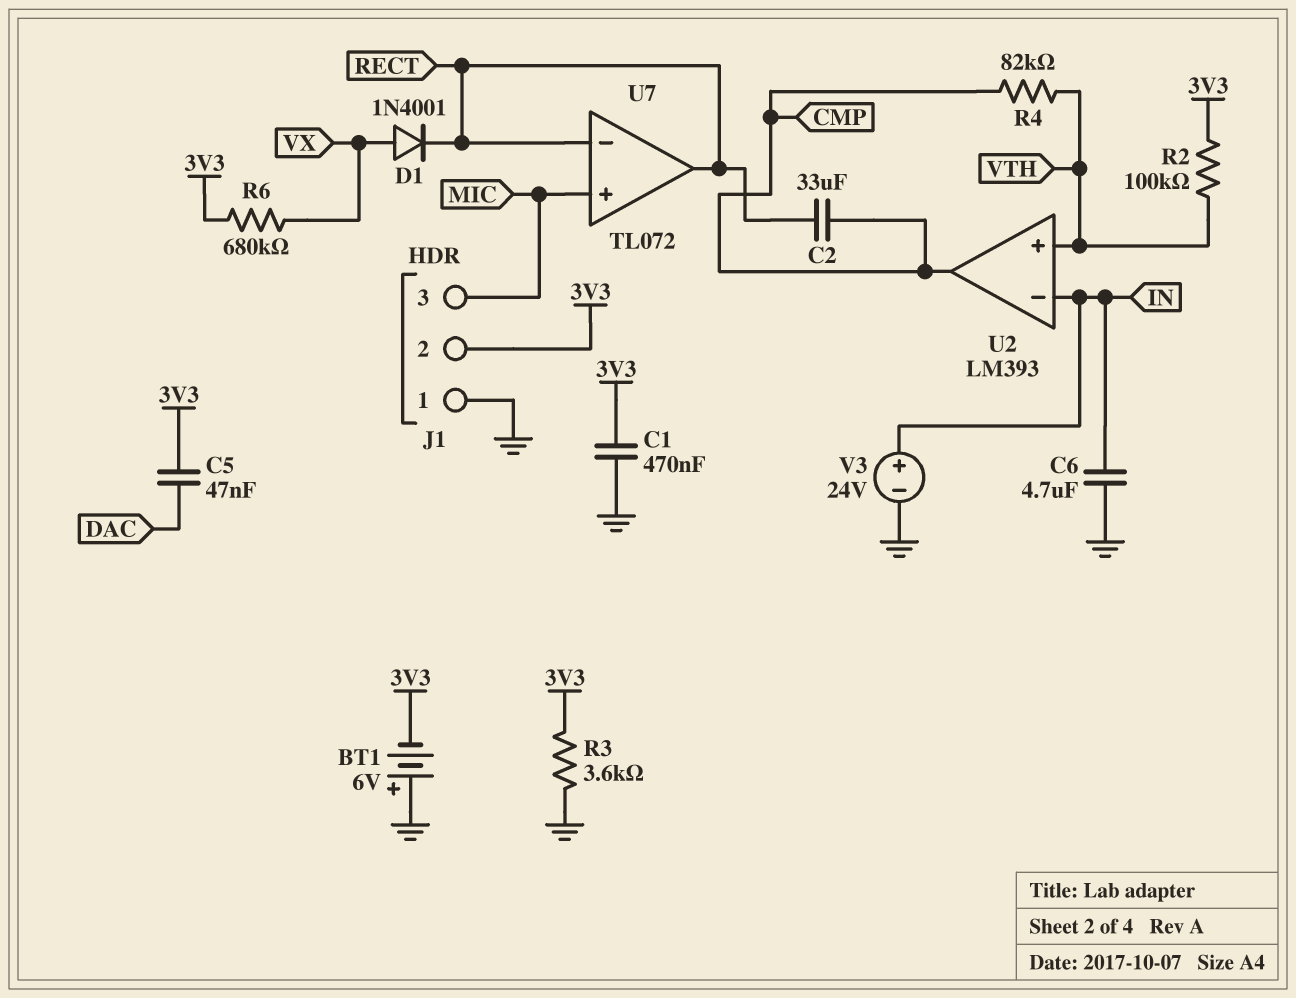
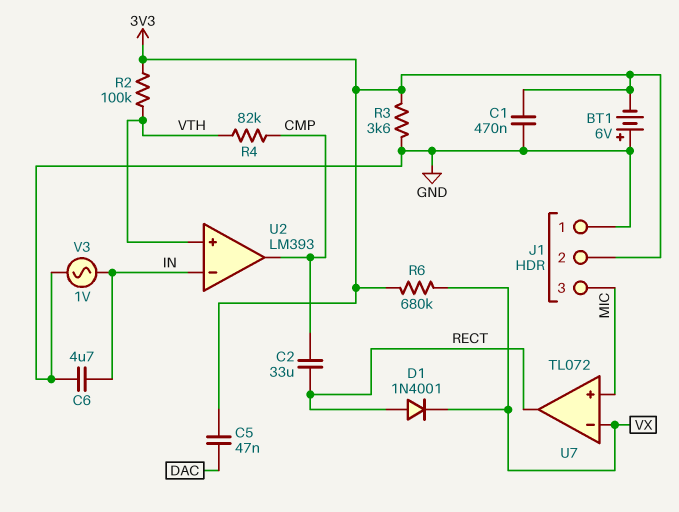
D1: diode 1N4001 (A VX, K RECT) -> diode 1N4001 (A RECT, K VX)
U7 pin in-: RECT -> VX
V3: 24V (plus IN, minus GND) -> AC 1V (GND, IN)

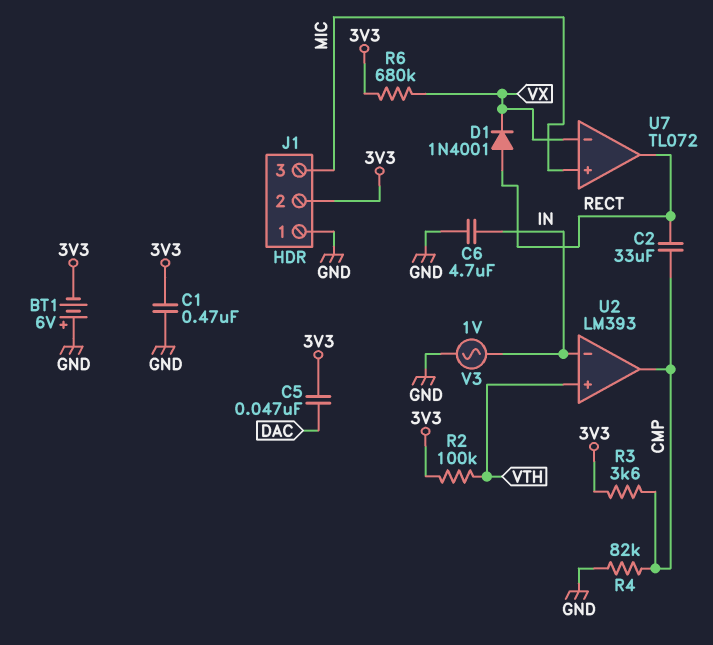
R3: 3.6k (3V3, GND) -> 3.6k (3V3, CMP)
R4: 82k (CMP, VTH) -> 82k (CMP, GND)

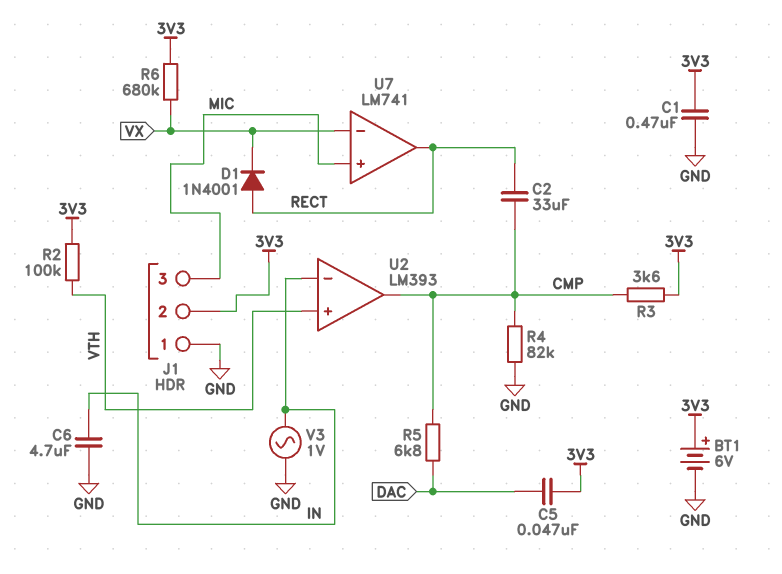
BT1: 6V (plus GND, minus 3V3) -> 6V (plus 3V3, minus GND)
R5: none -> 6.8k (CMP, DAC)
U7: TL072 -> LM741

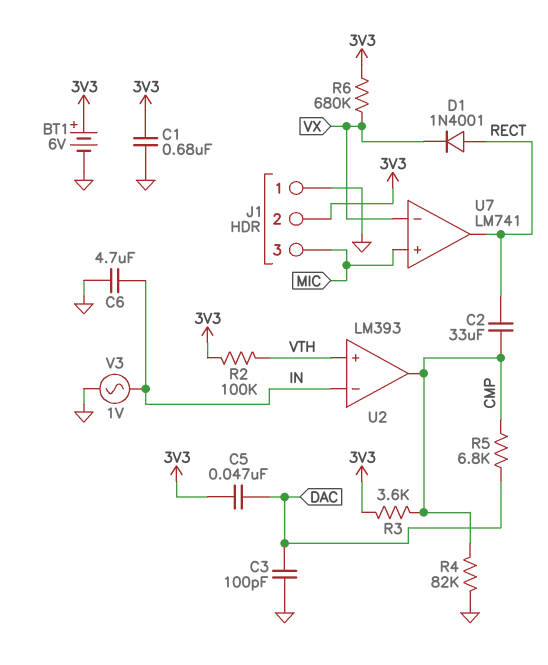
C1: 470nF (3V3, GND) -> 680nF (3V3, GND)
C3: none -> 100pF (DAC, GND)

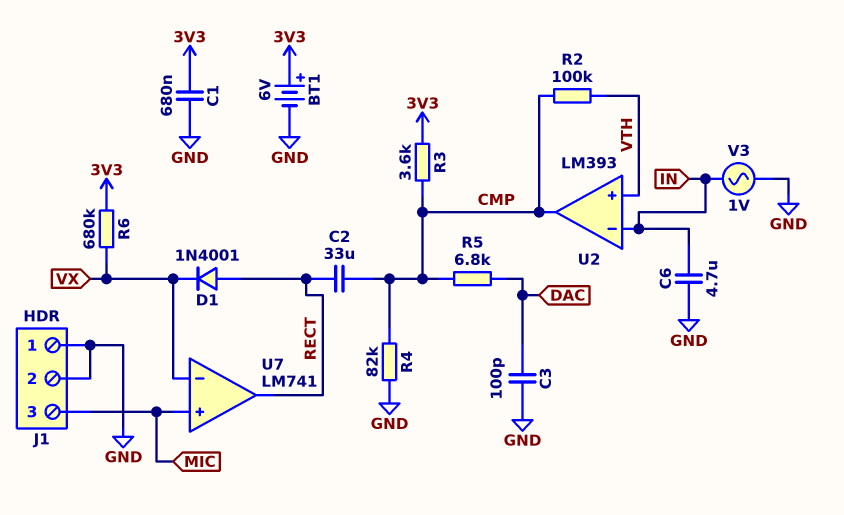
C5: 47nF (3V3, DAC) -> none
J1 pin 2: 3V3 -> GND
R2: 100k (3V3, VTH) -> 100k (CMP, VTH)

